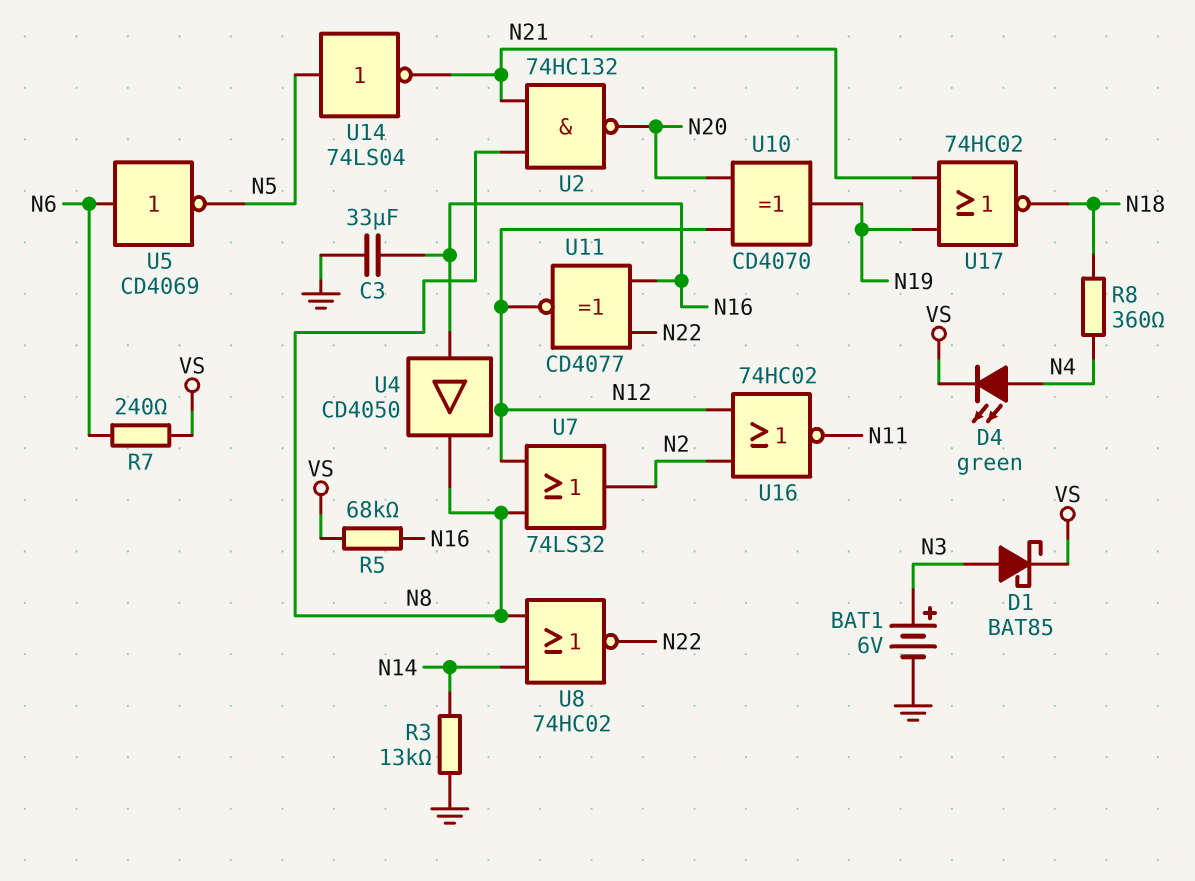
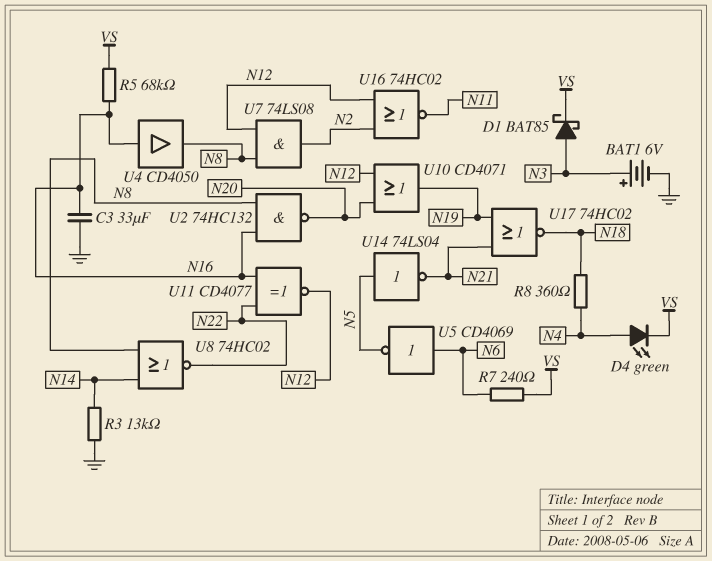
U2: NAND 74HC132 (in N8, in N21, out N20) -> NAND 74HC132 (in N8, in N16, out N20)
U7: OR 74LS32 (in N8, in N12, out N2) -> AND 74LS08 (in N8, in N12, out N2)
U10: XOR CD4070 (in N12, in N20, out N19) -> OR CD4071 (in N12, in N20, out N19)

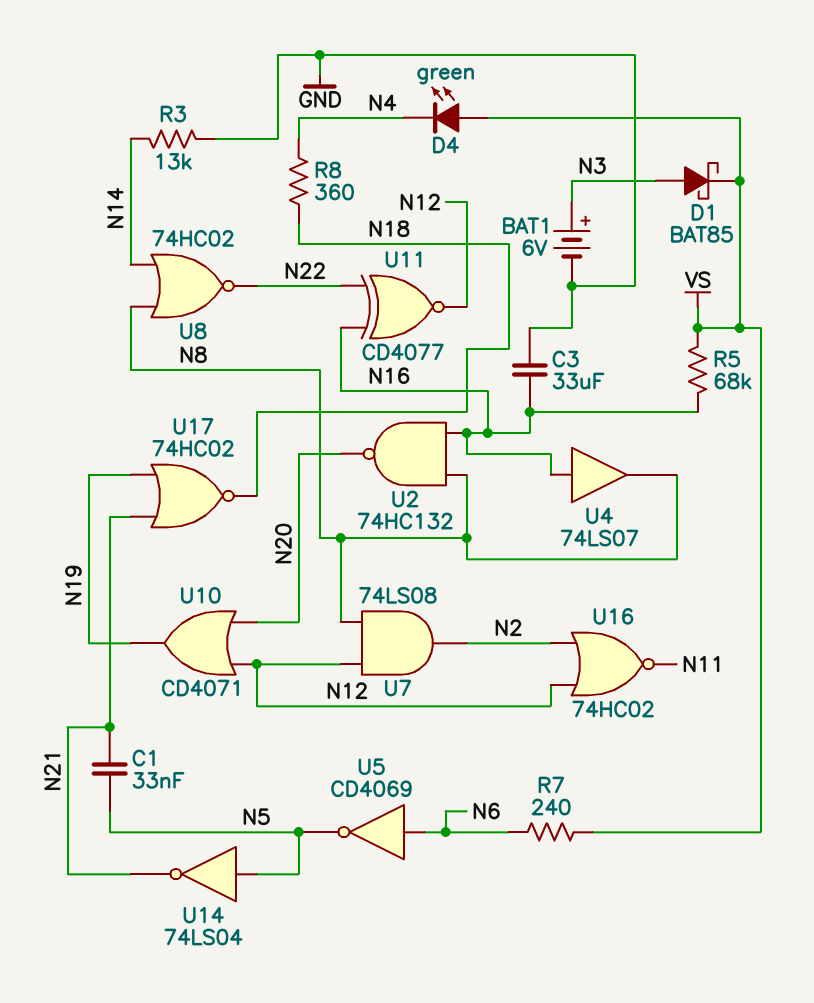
C1: none -> 33nF (N5, N21)
D4: LED green (A N4, K VS) -> LED green (A VS, K N4)
U4: buffer CD4050 (in N16, out N8) -> buffer 74LS07 (in N16, out N8)

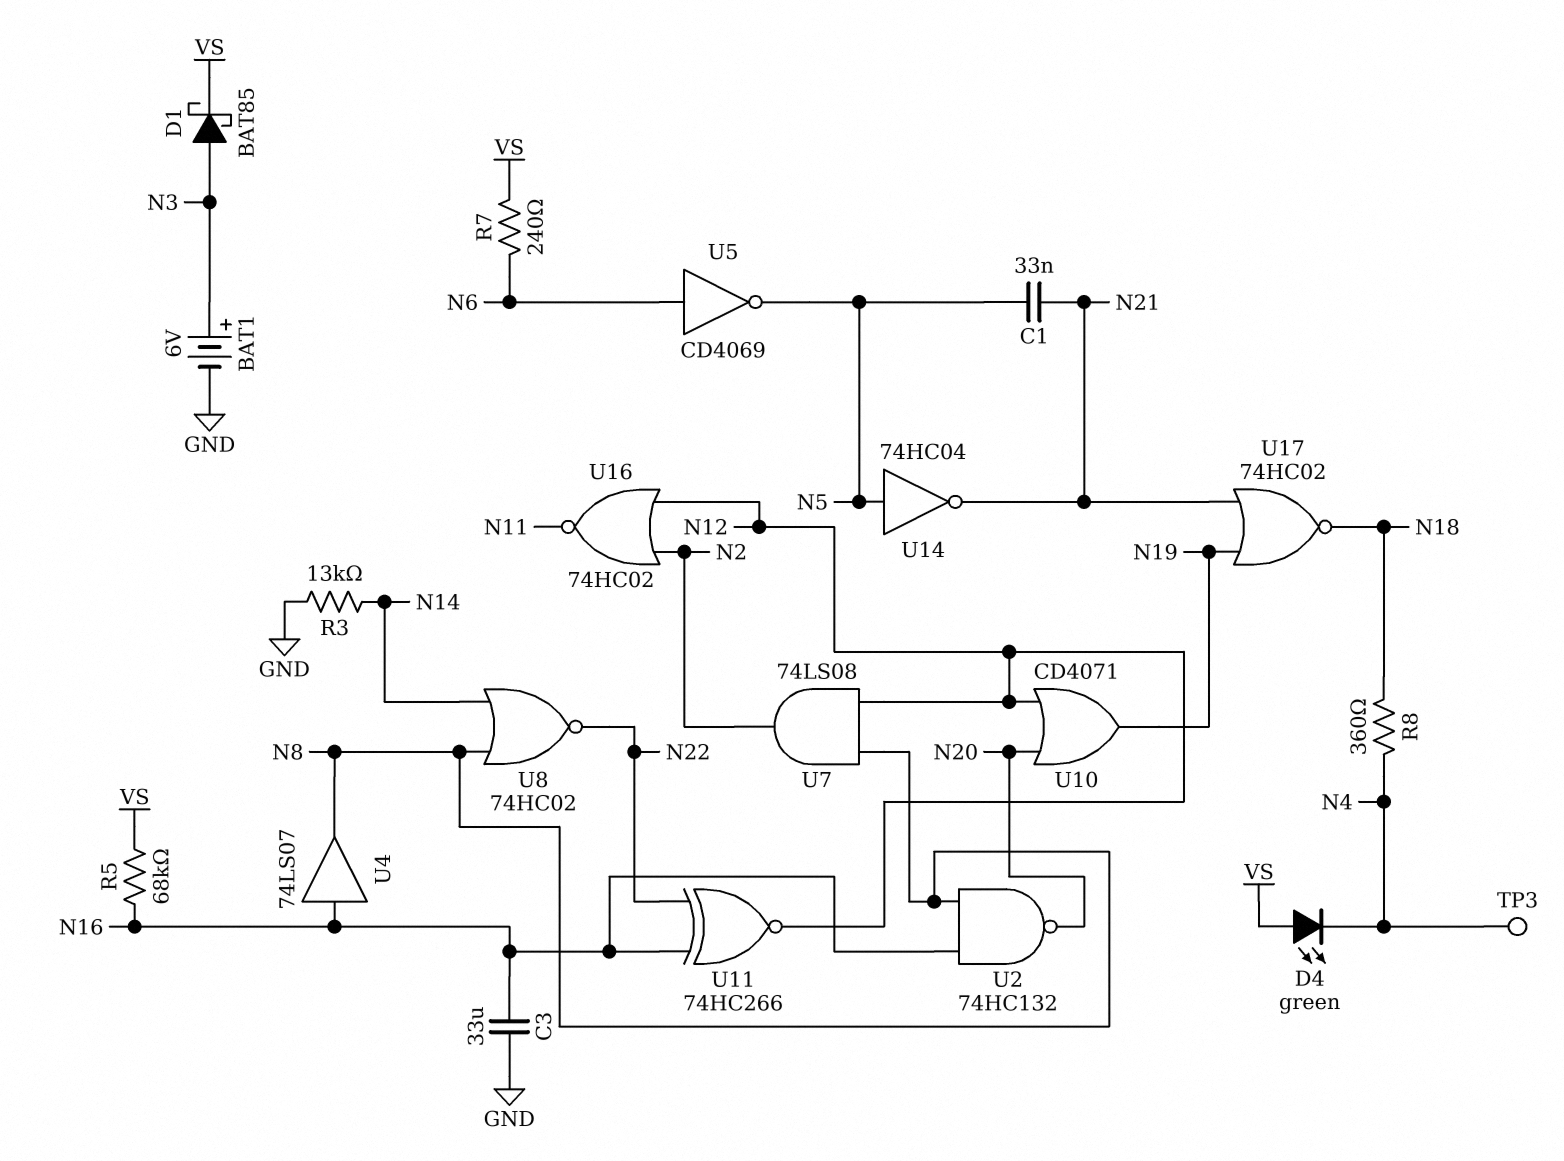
TP3: none -> test point (N4)
U11: XNOR CD4077 (in N16, in N22, out N12) -> XNOR 74HC266 (in N16, in N22, out N12)
U14: NOT 74LS04 (in N5, out N21) -> NOT 74HC04 (in N5, out N21)

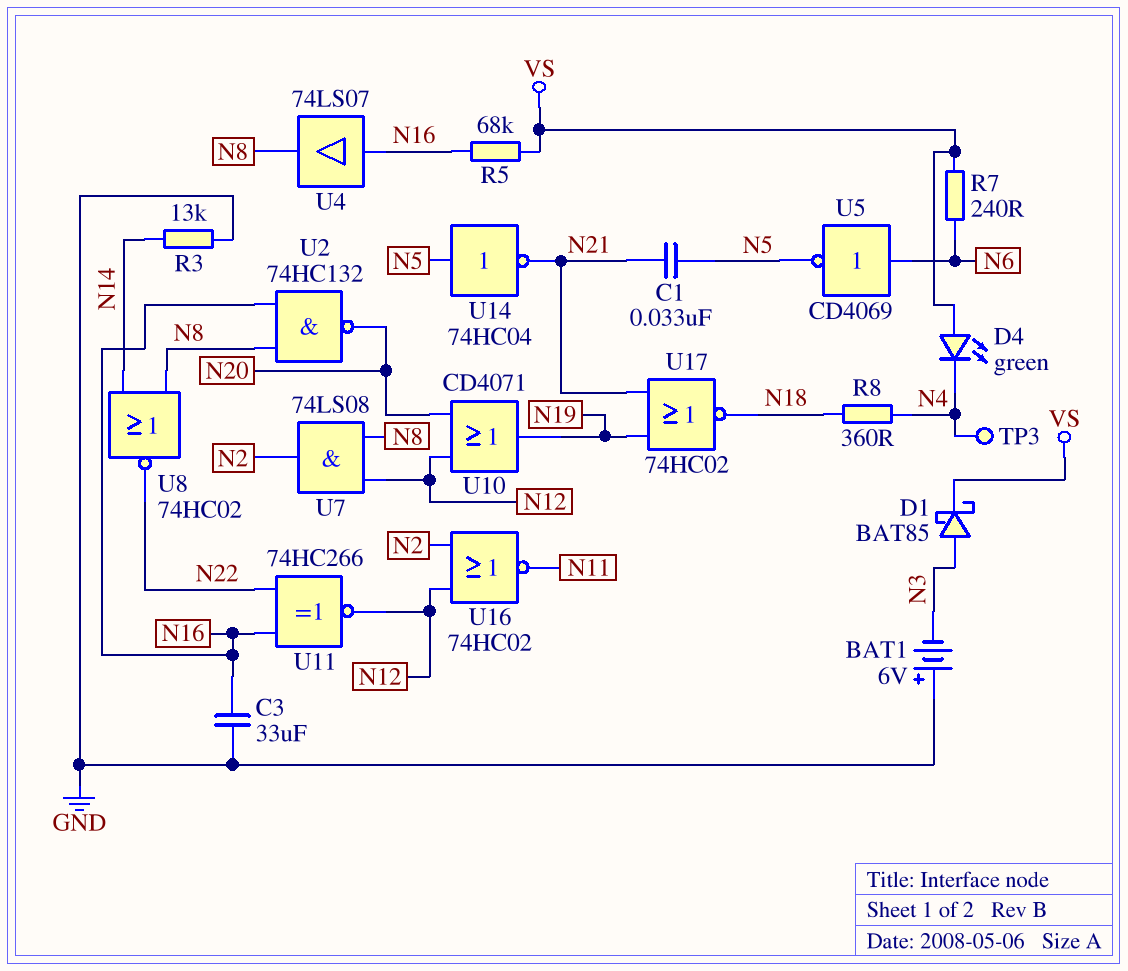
BAT1: 6V (plus N3, minus GND) -> 6V (plus GND, minus N3)

